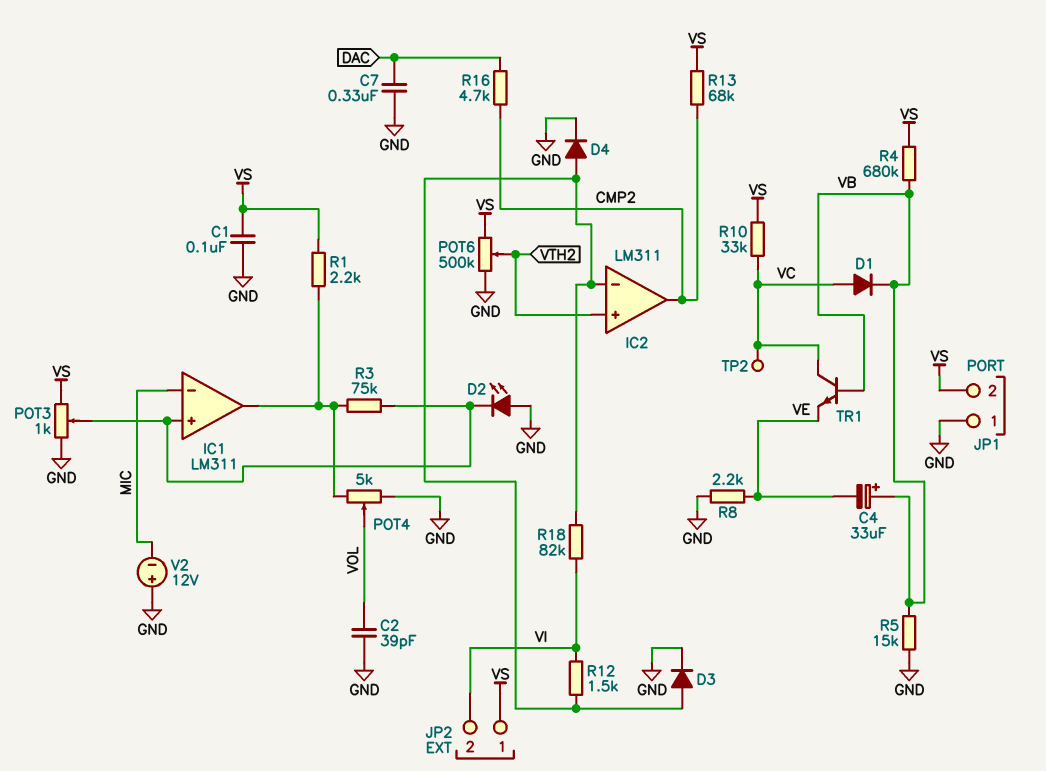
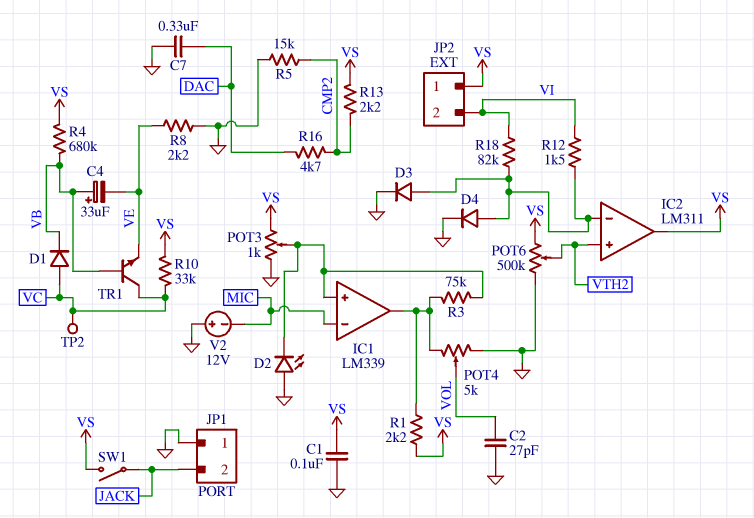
C2: 39pF (GND, VOL) -> 27pF (GND, VOL)
IC1: LM311 -> LM339
IC2 pin out: CMP2 -> VS
JP1 pin 2: VS -> JACK
R5: 15k (GND, VB) -> 15k (CMP2, GND)
R13: 68k (CMP2, VS) -> 2.2k (CMP2, VS)
SW1: none -> switch (JACK, VS)

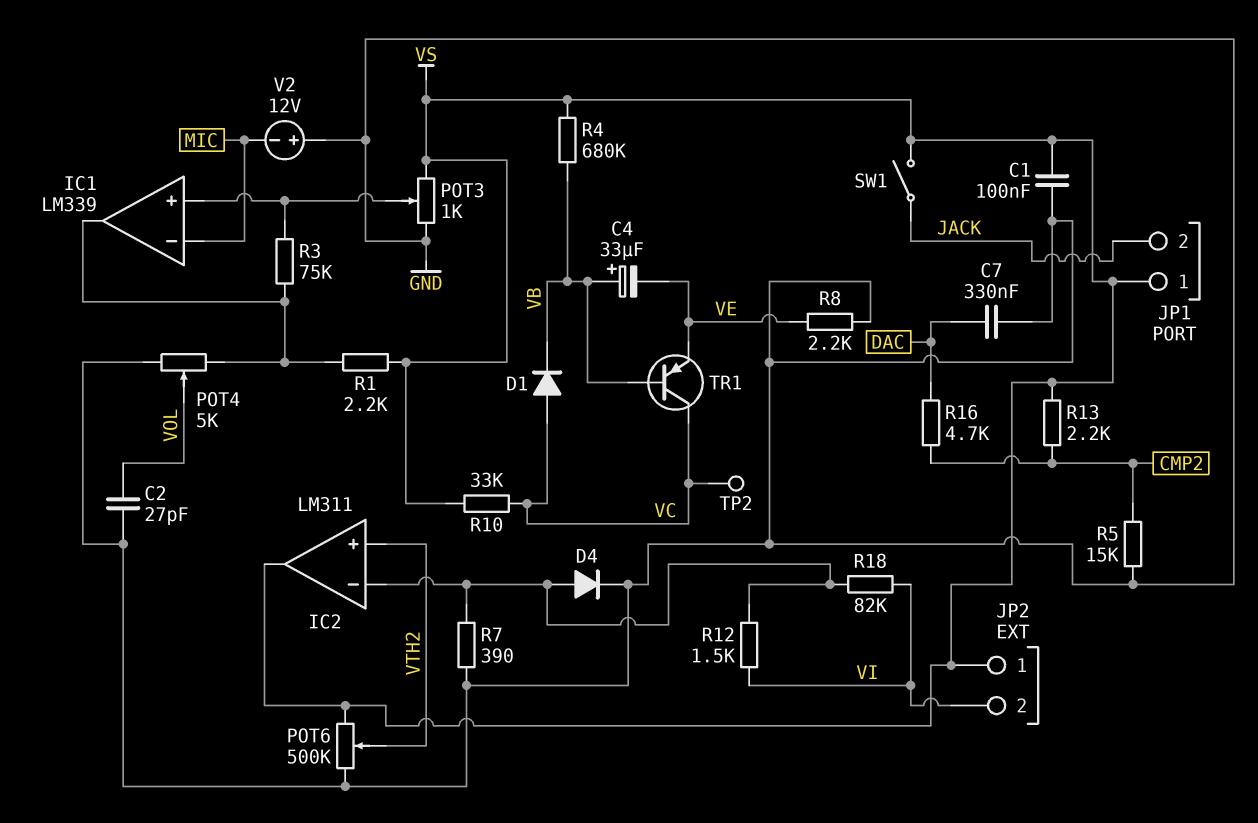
D2: LED (A GND, K IC1/in+) -> none
D3: diode (A IC2/in-, K GND) -> none
JP1 pin 1: GND -> VS
R7: none -> 390 (GND, IC2/in-)
TR1: NPN (B VB, C VC, E VE) -> PNP (B VB, C VC, E VE)

